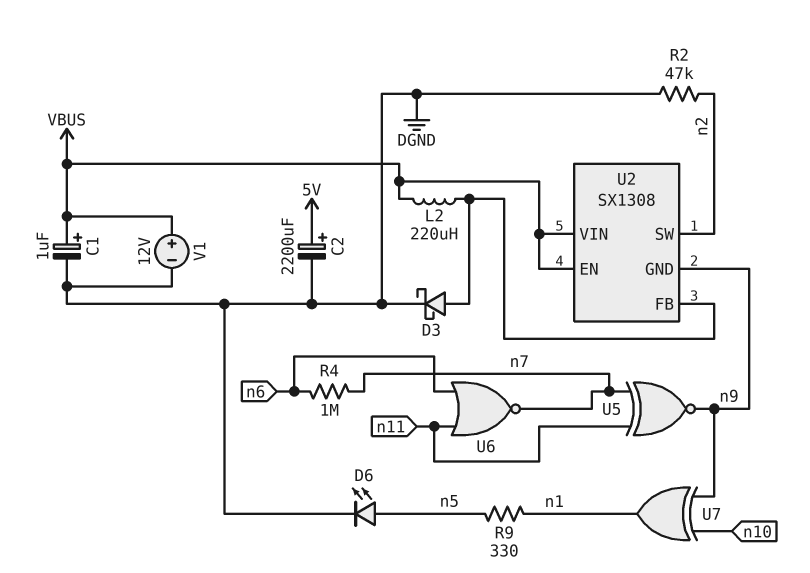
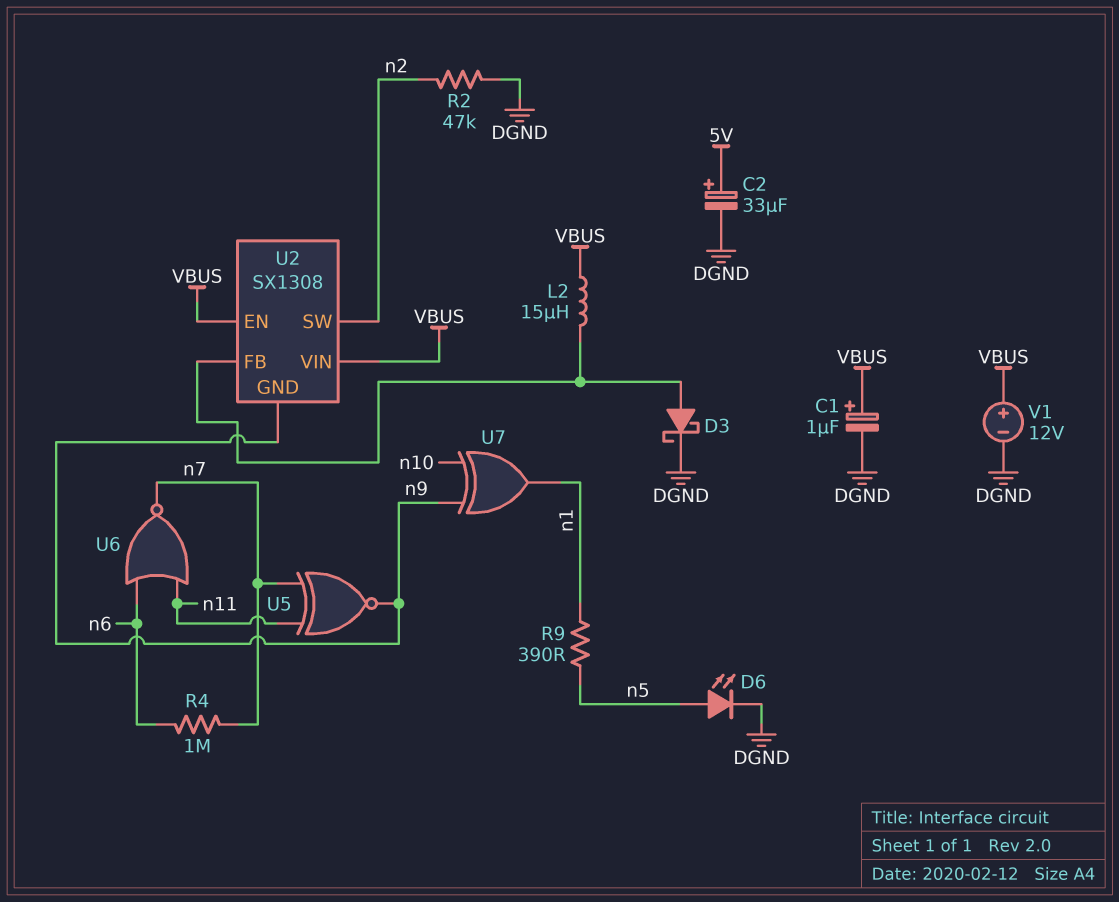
C2: 2200uF (plus 5V, minus DGND) -> 33uF (plus 5V, minus DGND)
L2: 220uH (U2/FB, VBUS) -> 15uH (U2/FB, VBUS)
R9: 330 (n1, n5) -> 390 (n1, n5)

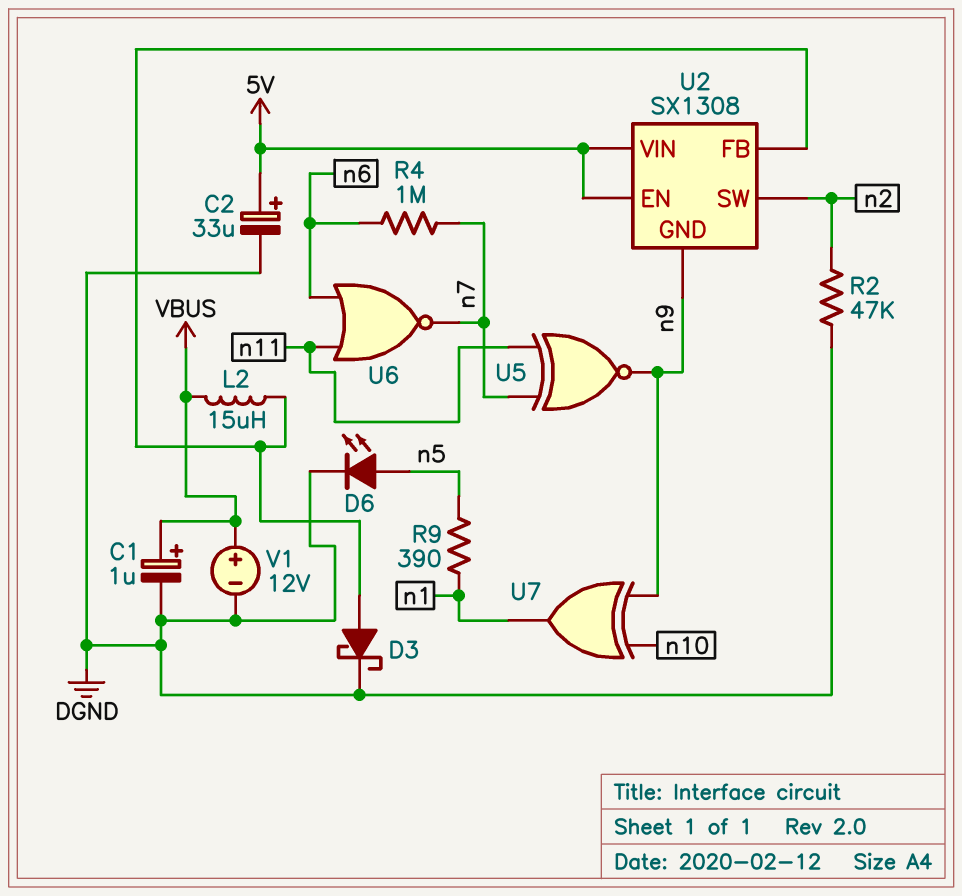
U2 pin EN: VBUS -> 5V
U2 pin VIN: VBUS -> 5V

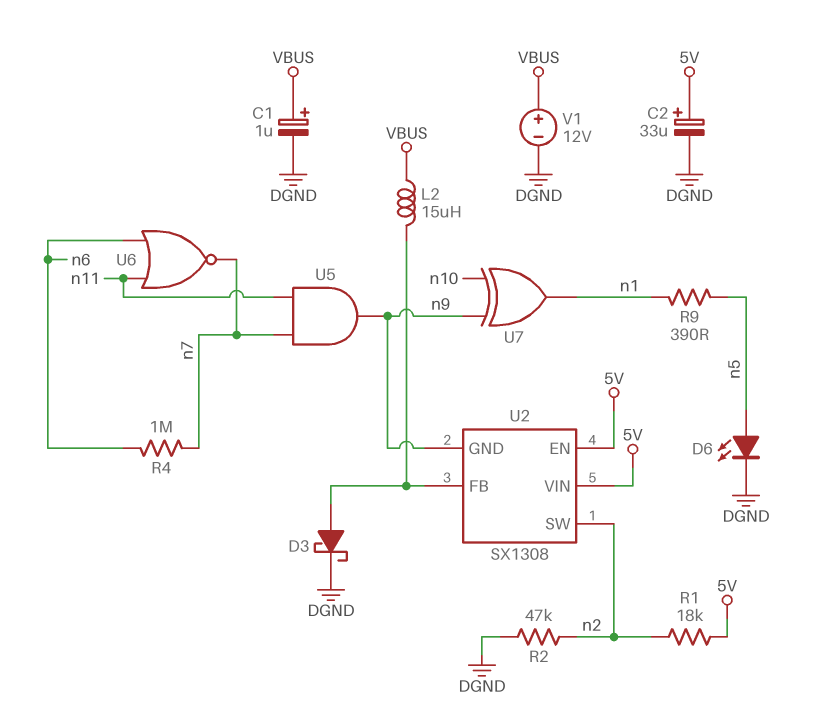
R1: none -> 18k (5V, n2)
U5: XNOR (in n7, in n11, out n9) -> AND (in n7, in n11, out n9)

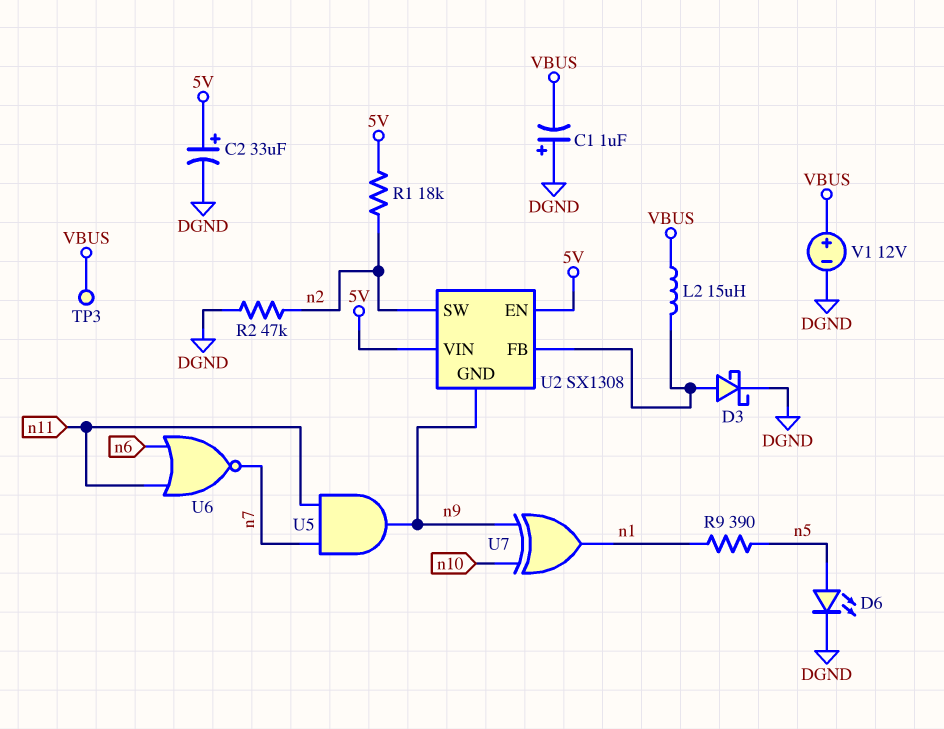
C1: 1uF (plus VBUS, minus DGND) -> 1uF (plus DGND, minus VBUS)
R4: 1M (n6, n7) -> none
TP3: none -> test point (VBUS)

